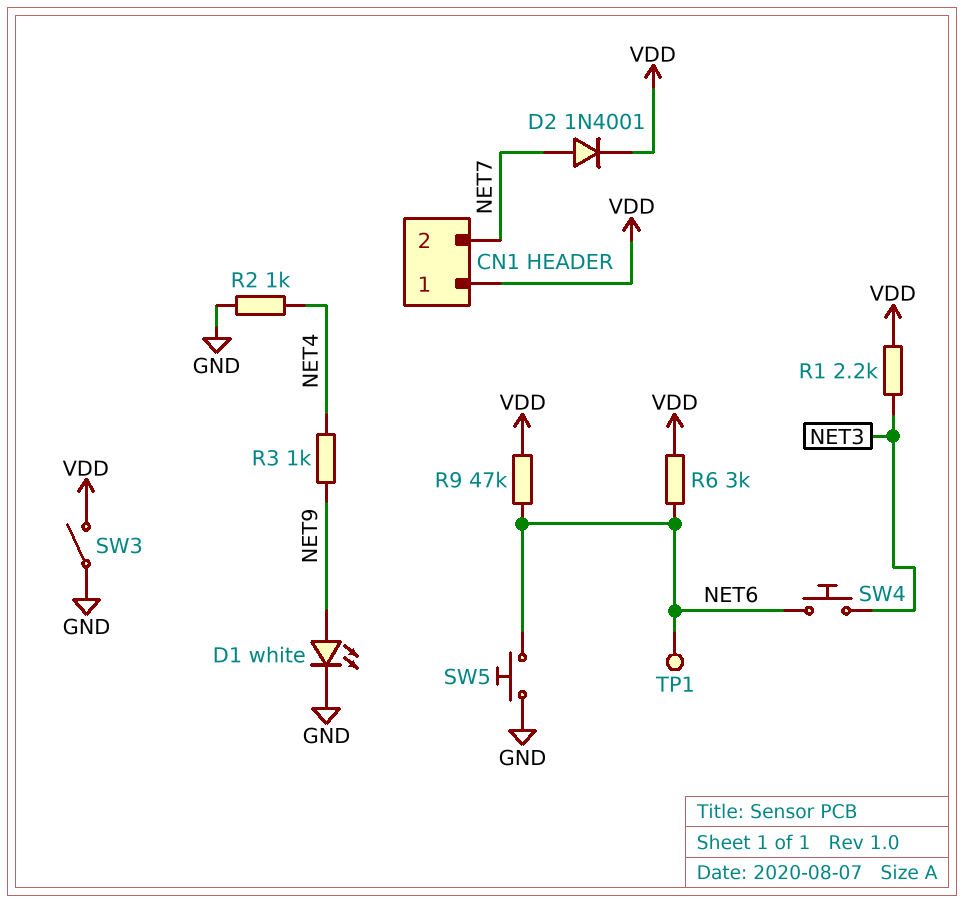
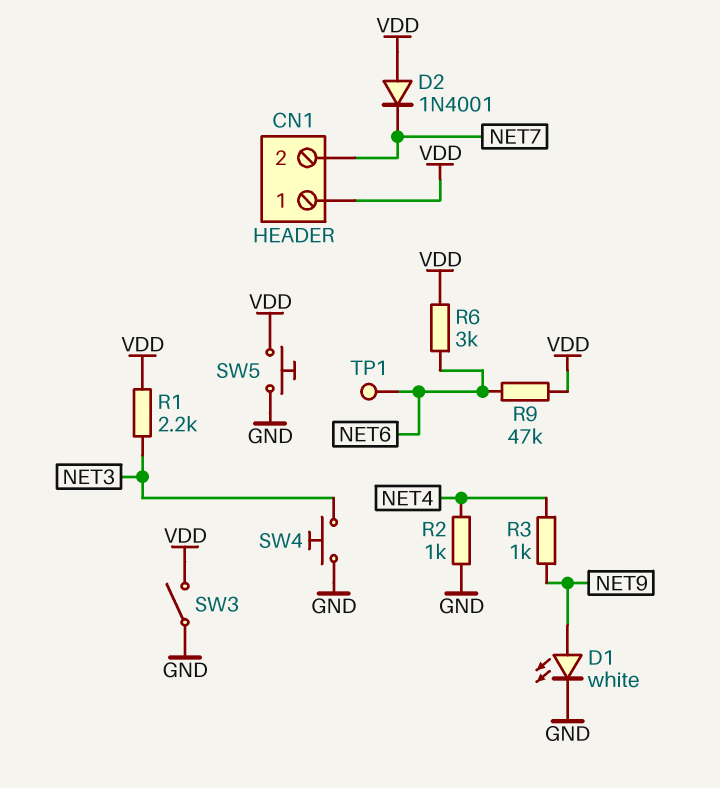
D2: diode 1N4001 (A NET7, K VDD) -> diode 1N4001 (A VDD, K NET7)
SW4: button (NET3, NET6) -> button (GND, NET3)
SW5: button (GND, NET6) -> button (GND, VDD)

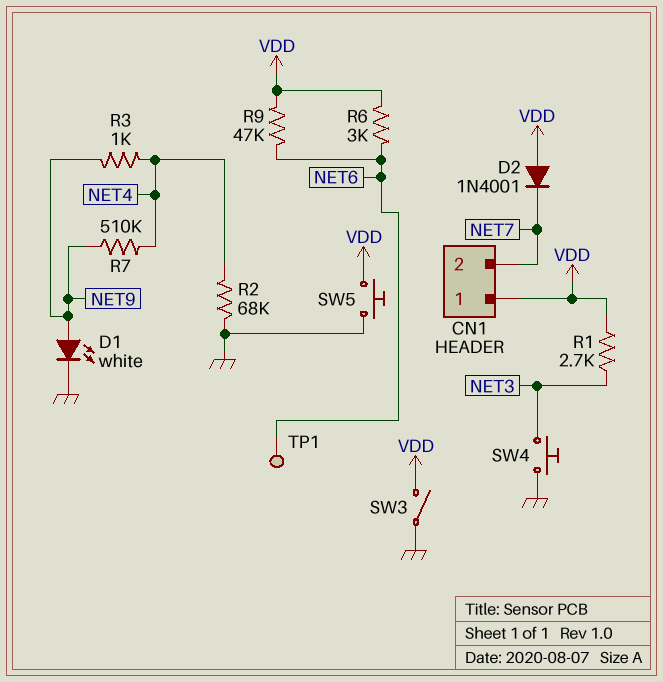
R1: 2.2k (NET3, VDD) -> 2.7k (NET3, VDD)
R2: 1k (GND, NET4) -> 68k (GND, NET4)
R7: none -> 510k (NET4, NET9)

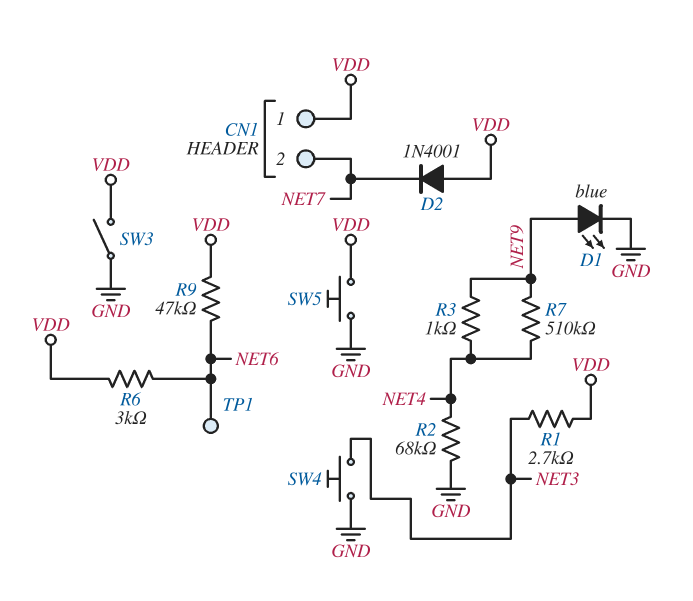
D1: LED white (A NET9, K GND) -> LED blue (A NET9, K GND)

